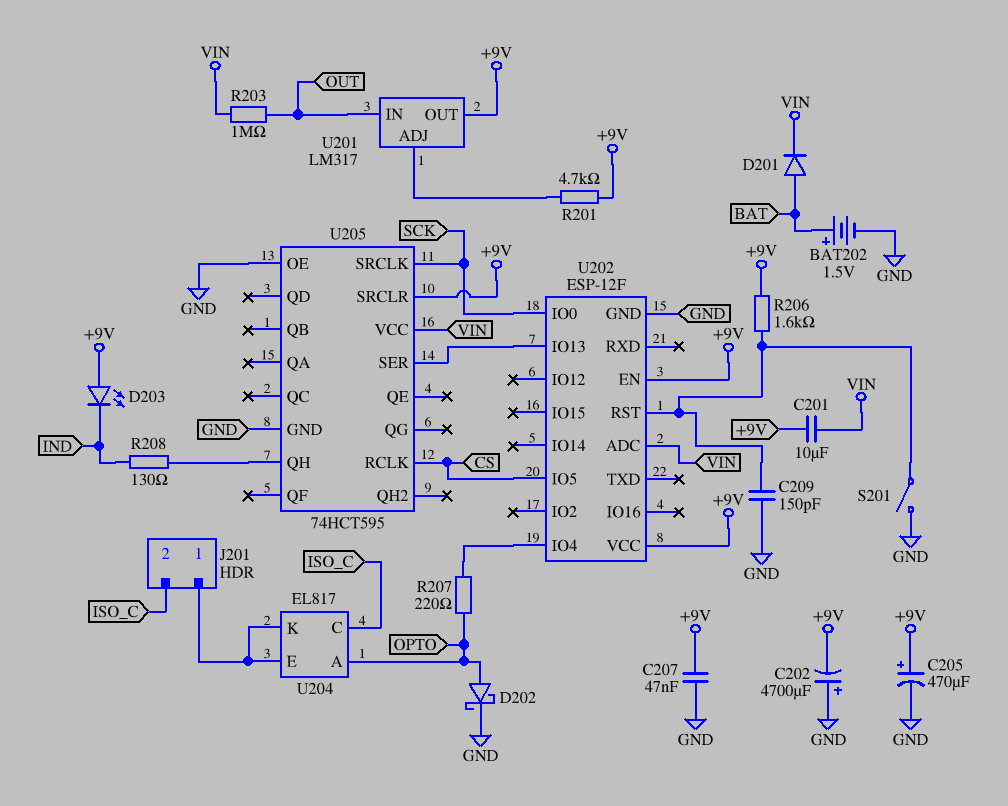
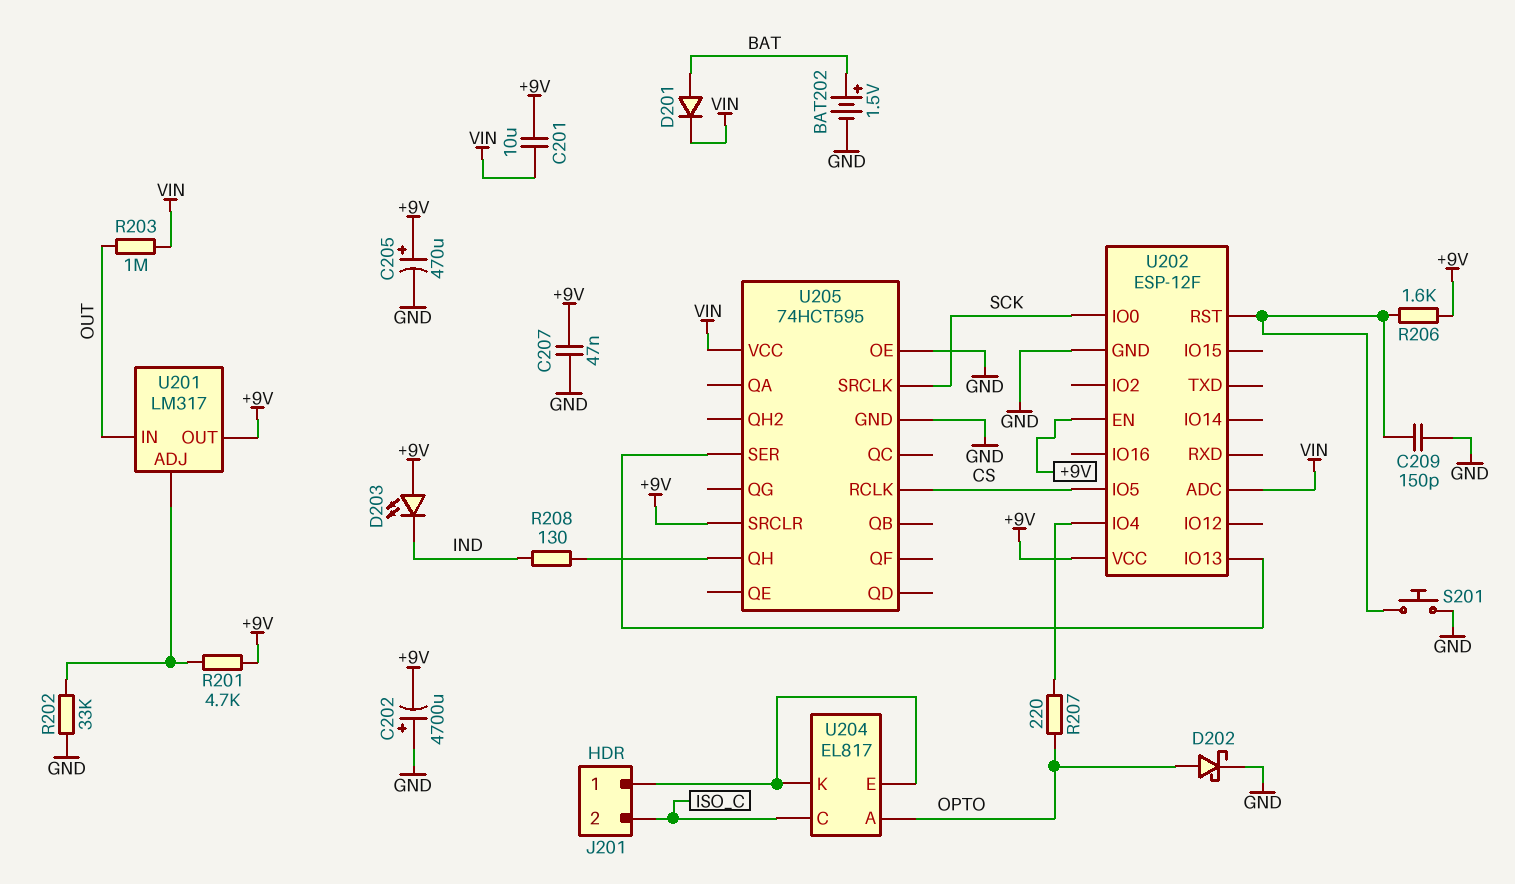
R202: none -> 33k (GND, U201/ADJ)
S201: switch (GND, U202/RST) -> button (GND, U202/RST)

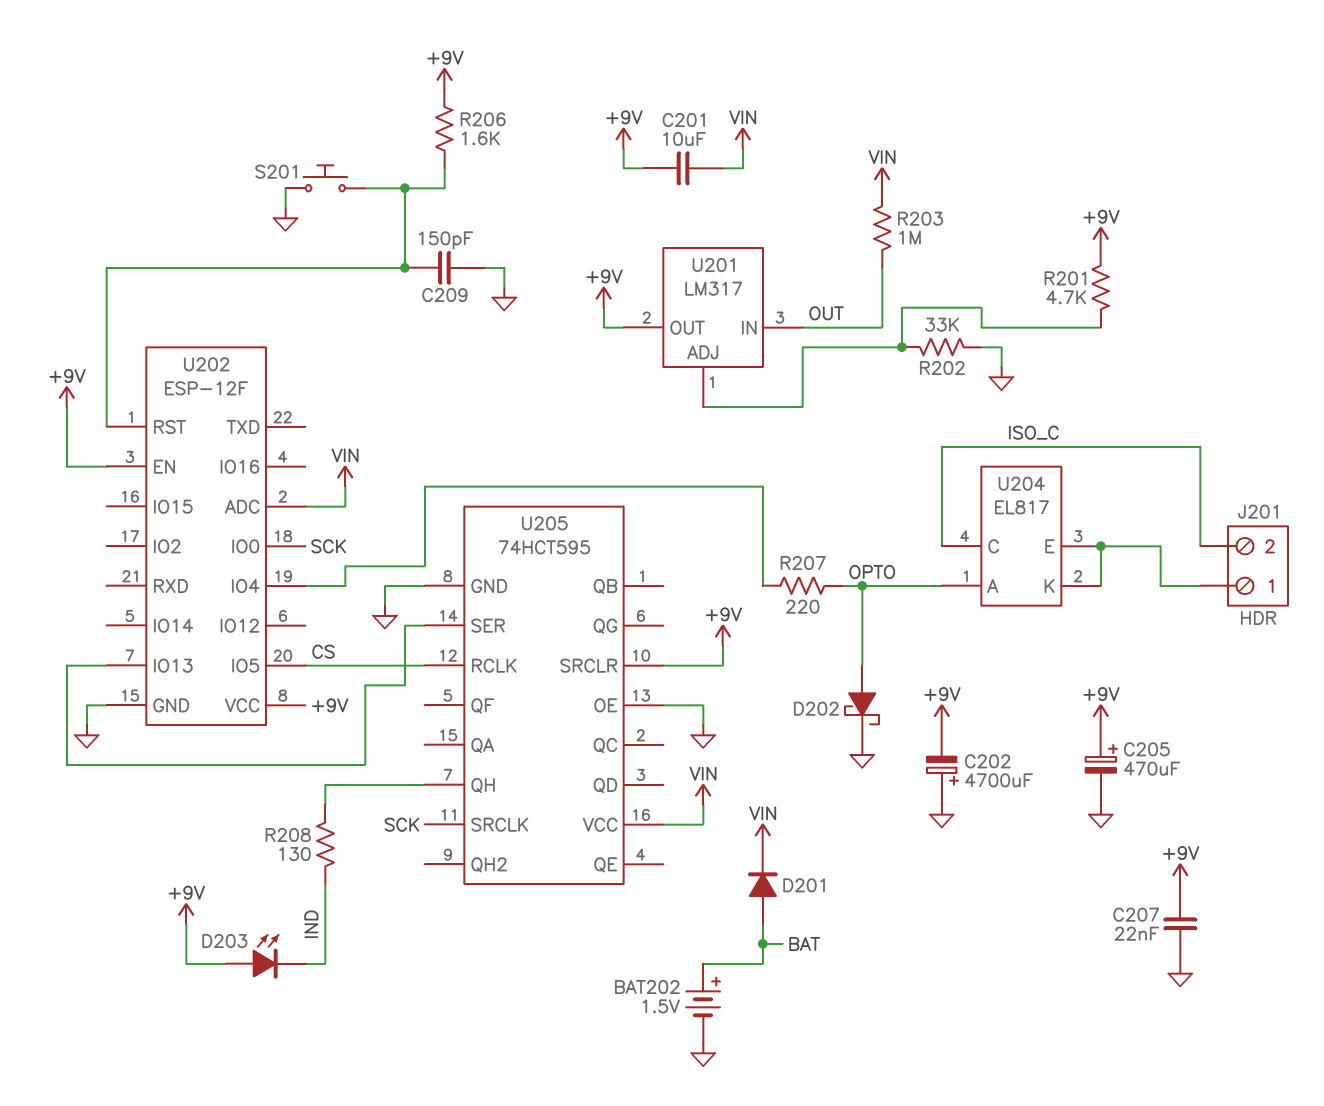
C207: 47nF (+9V, GND) -> 22nF (+9V, GND)

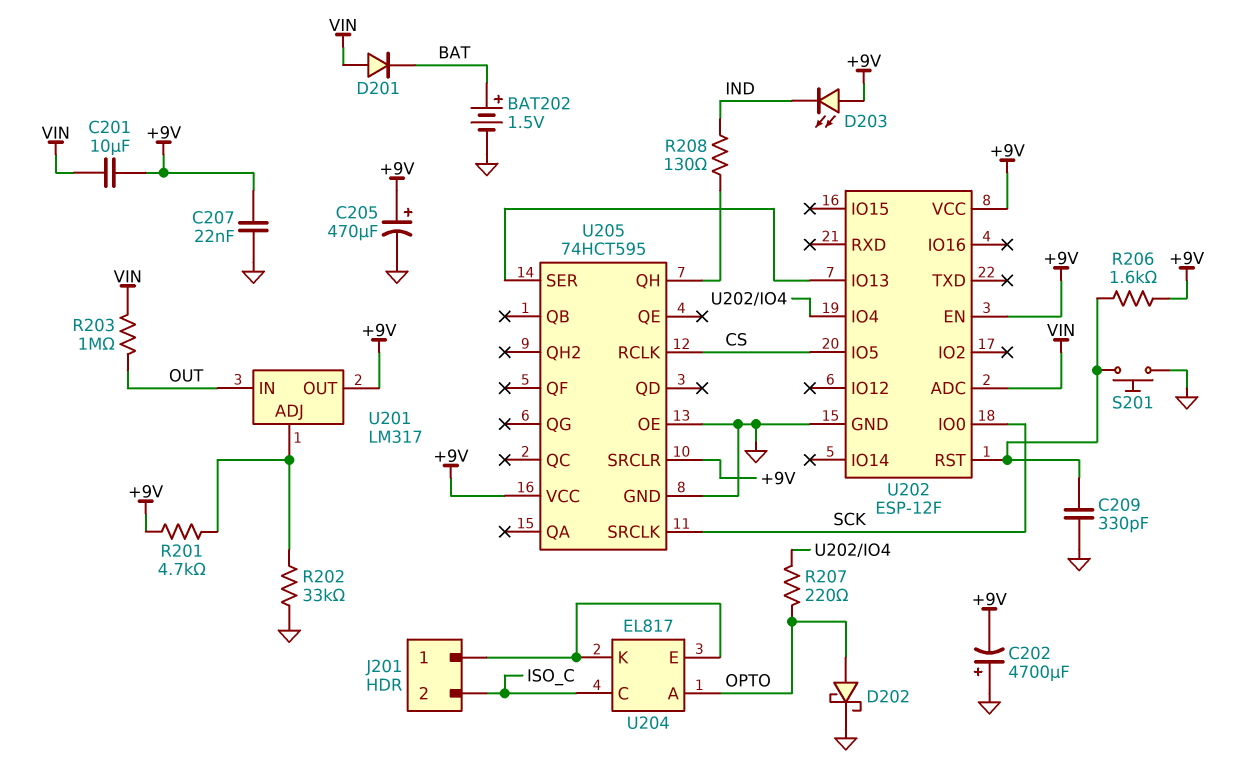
C209: 150pF (GND, U202/RST) -> 330pF (GND, U202/RST)
D201: diode (A BAT, K VIN) -> diode (A VIN, K BAT)
U205 pin VCC: VIN -> +9V

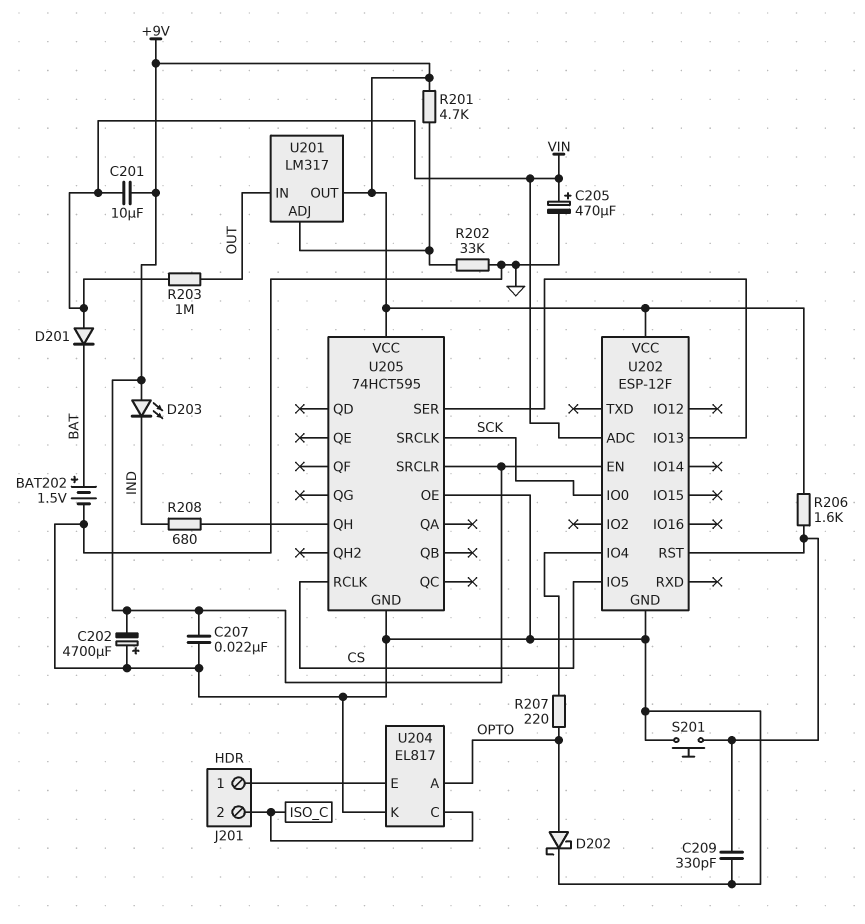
C205: 470uF (plus +9V, minus GND) -> 470uF (plus VIN, minus GND)
R208: 130 (IND, U205/QH) -> 680 (IND, U205/QH)
U204 pin K: J201/1 -> GND

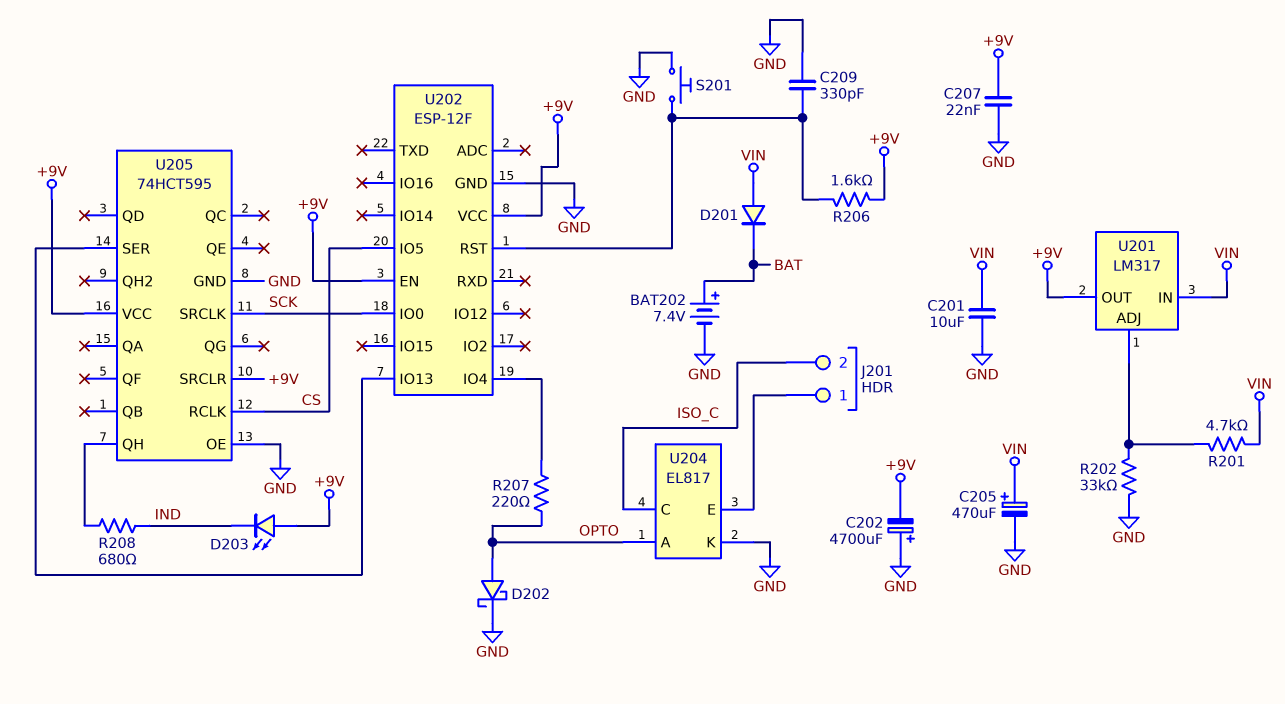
BAT202: 1.5V (plus BAT, minus GND) -> 7.4V (plus BAT, minus GND)
C201: 10uF (+9V, VIN) -> 10uF (GND, VIN)
R201: 4.7k (+9V, U201/ADJ) -> 4.7k (U201/ADJ, VIN)
R203: 1M (OUT, VIN) -> none
U201 pin IN: OUT -> VIN
U202 pin ADC: VIN -> none

